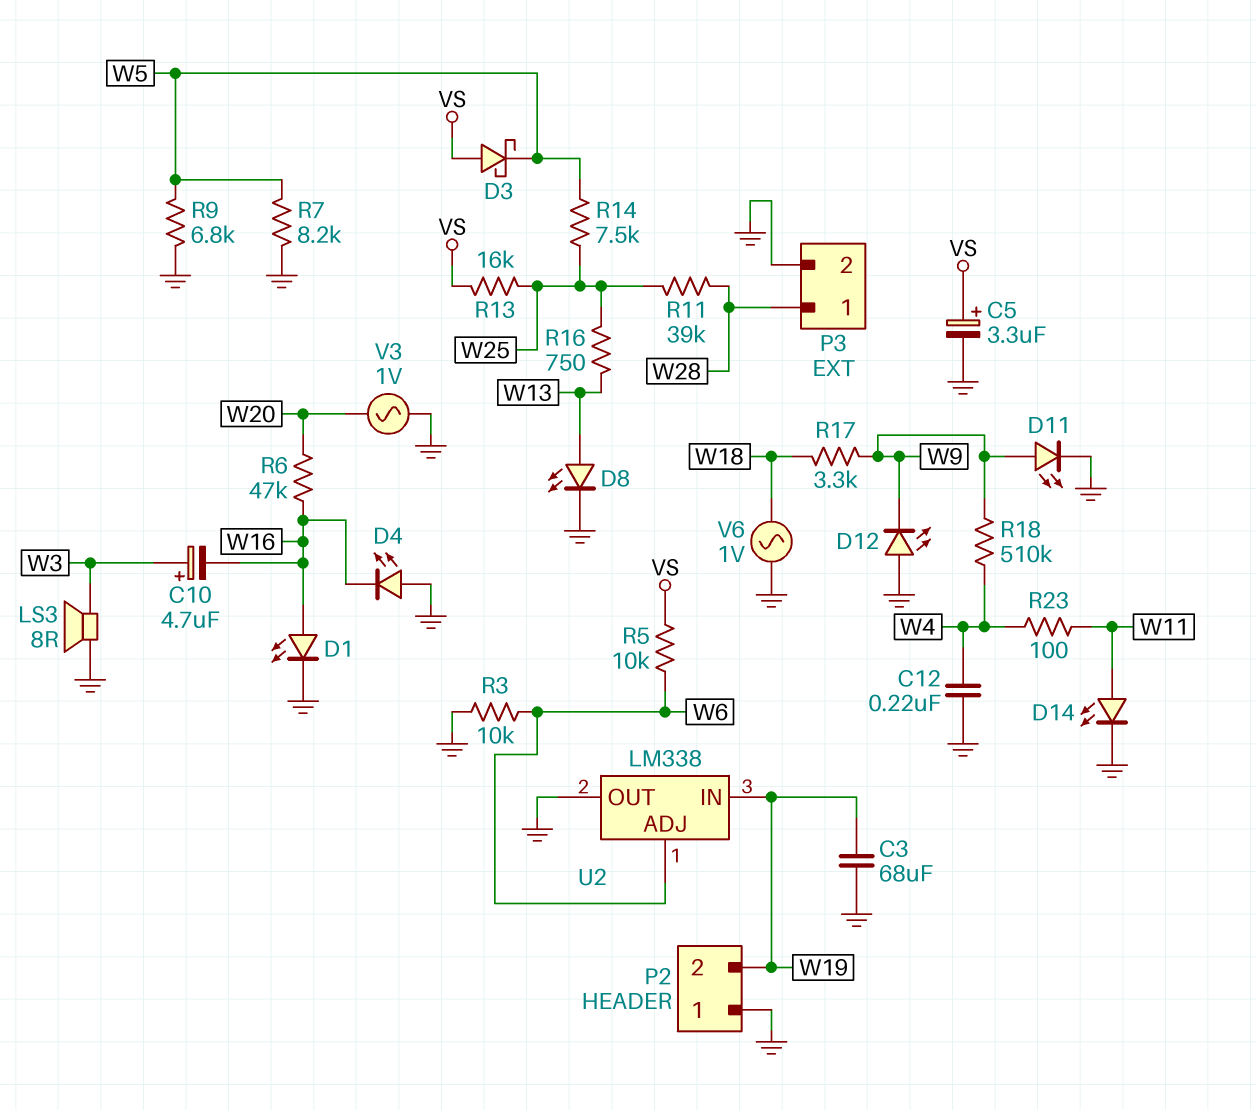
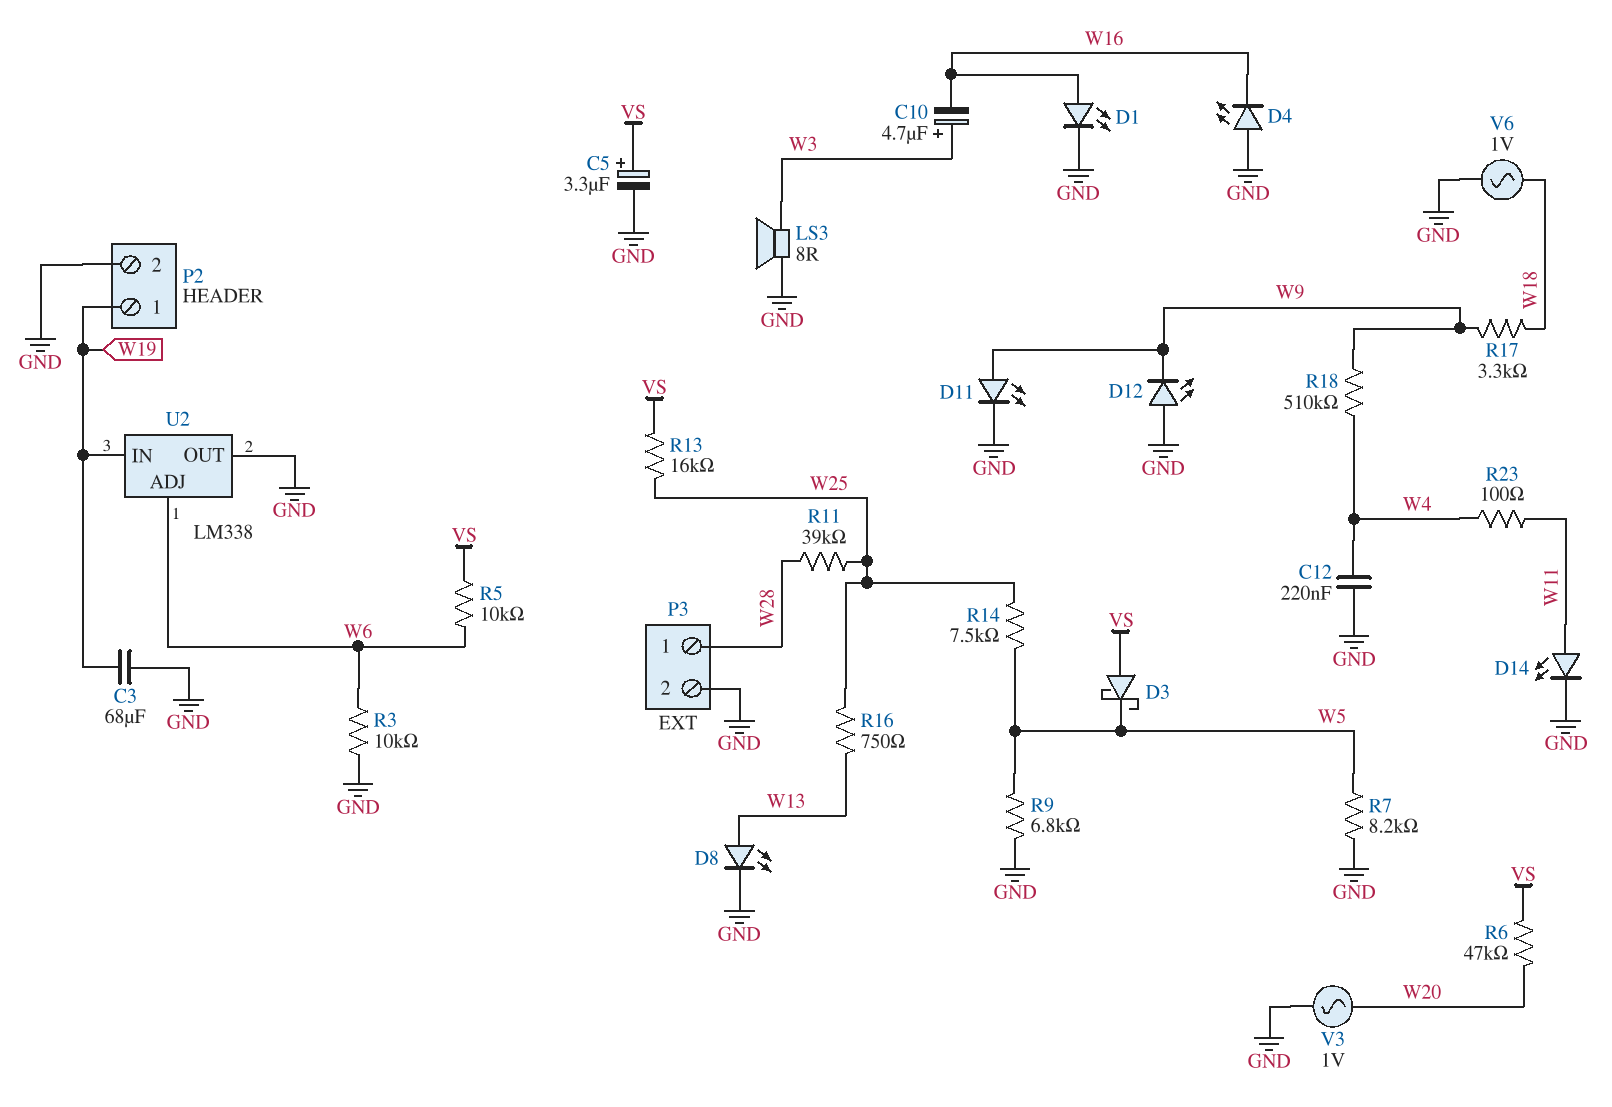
P2 pin 1: GND -> W19
P2 pin 2: W19 -> GND
R6: 47k (W16, W20) -> 47k (VS, W20)

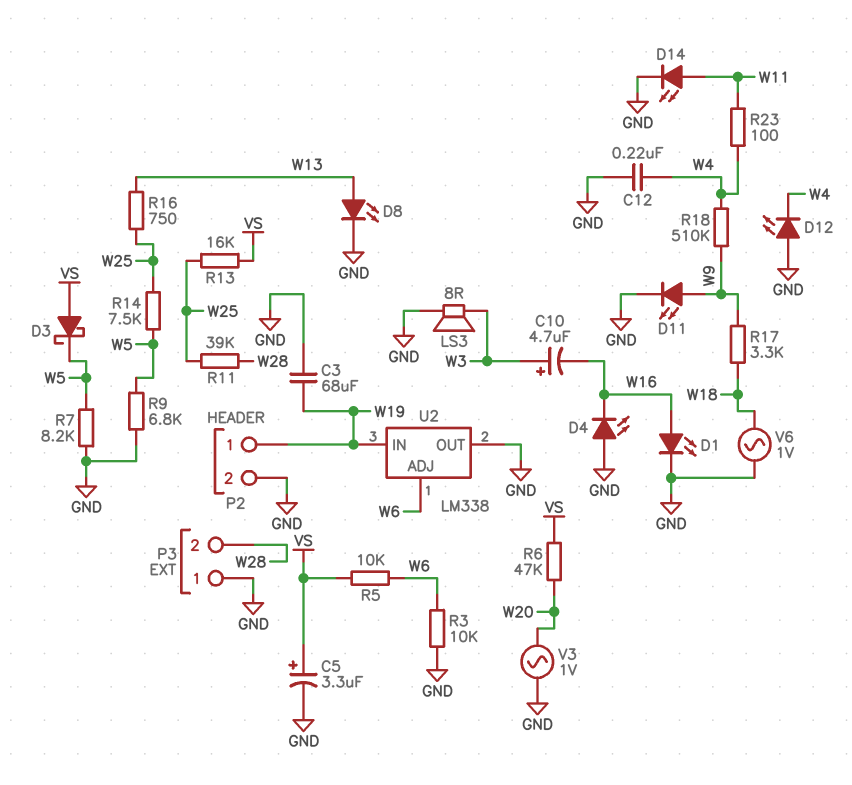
D12: LED (A GND, K W9) -> LED (A GND, K W4)
P3 pin 1: W28 -> GND
P3 pin 2: GND -> W28

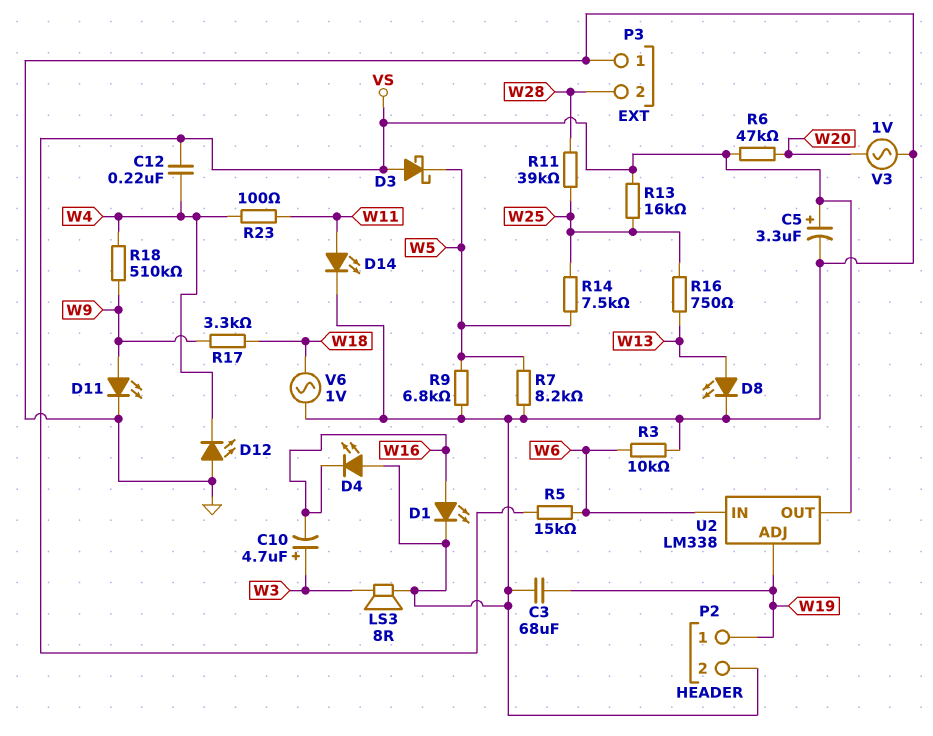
C12: 220nF (GND, W4) -> 220nF (VS, W4)
R5: 10k (VS, W6) -> 15k (VS, W6)
U2 pin ADJ: W6 -> W19
U2 pin IN: W19 -> W6
U2 pin OUT: GND -> VS

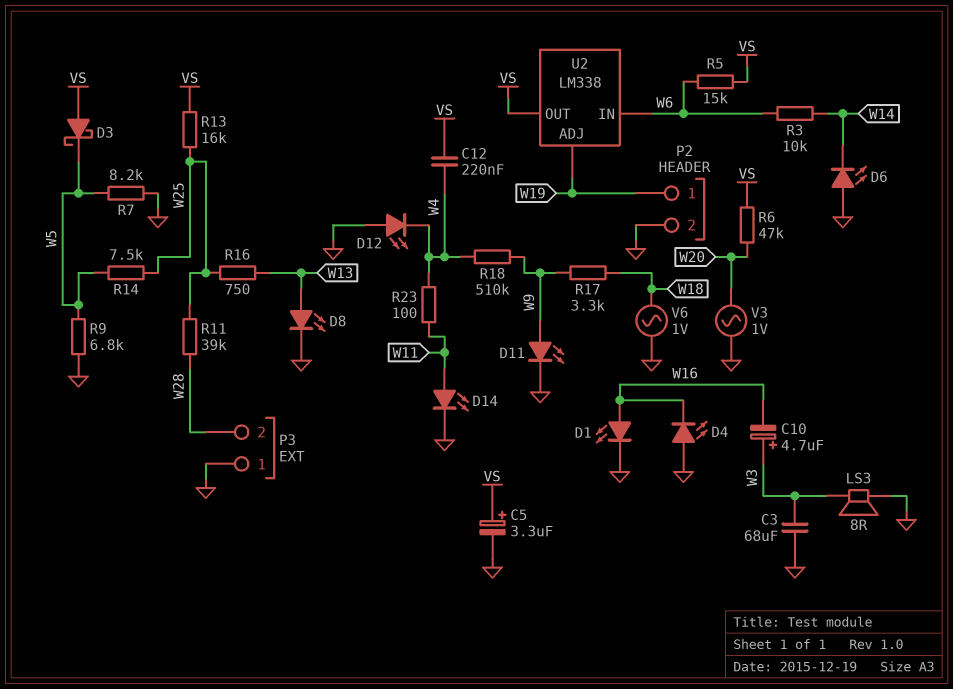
C3: 68uF (GND, W19) -> 68uF (GND, W3)
D6: none -> LED (A GND, K W14)
R3: 10k (GND, W6) -> 10k (W6, W14)

